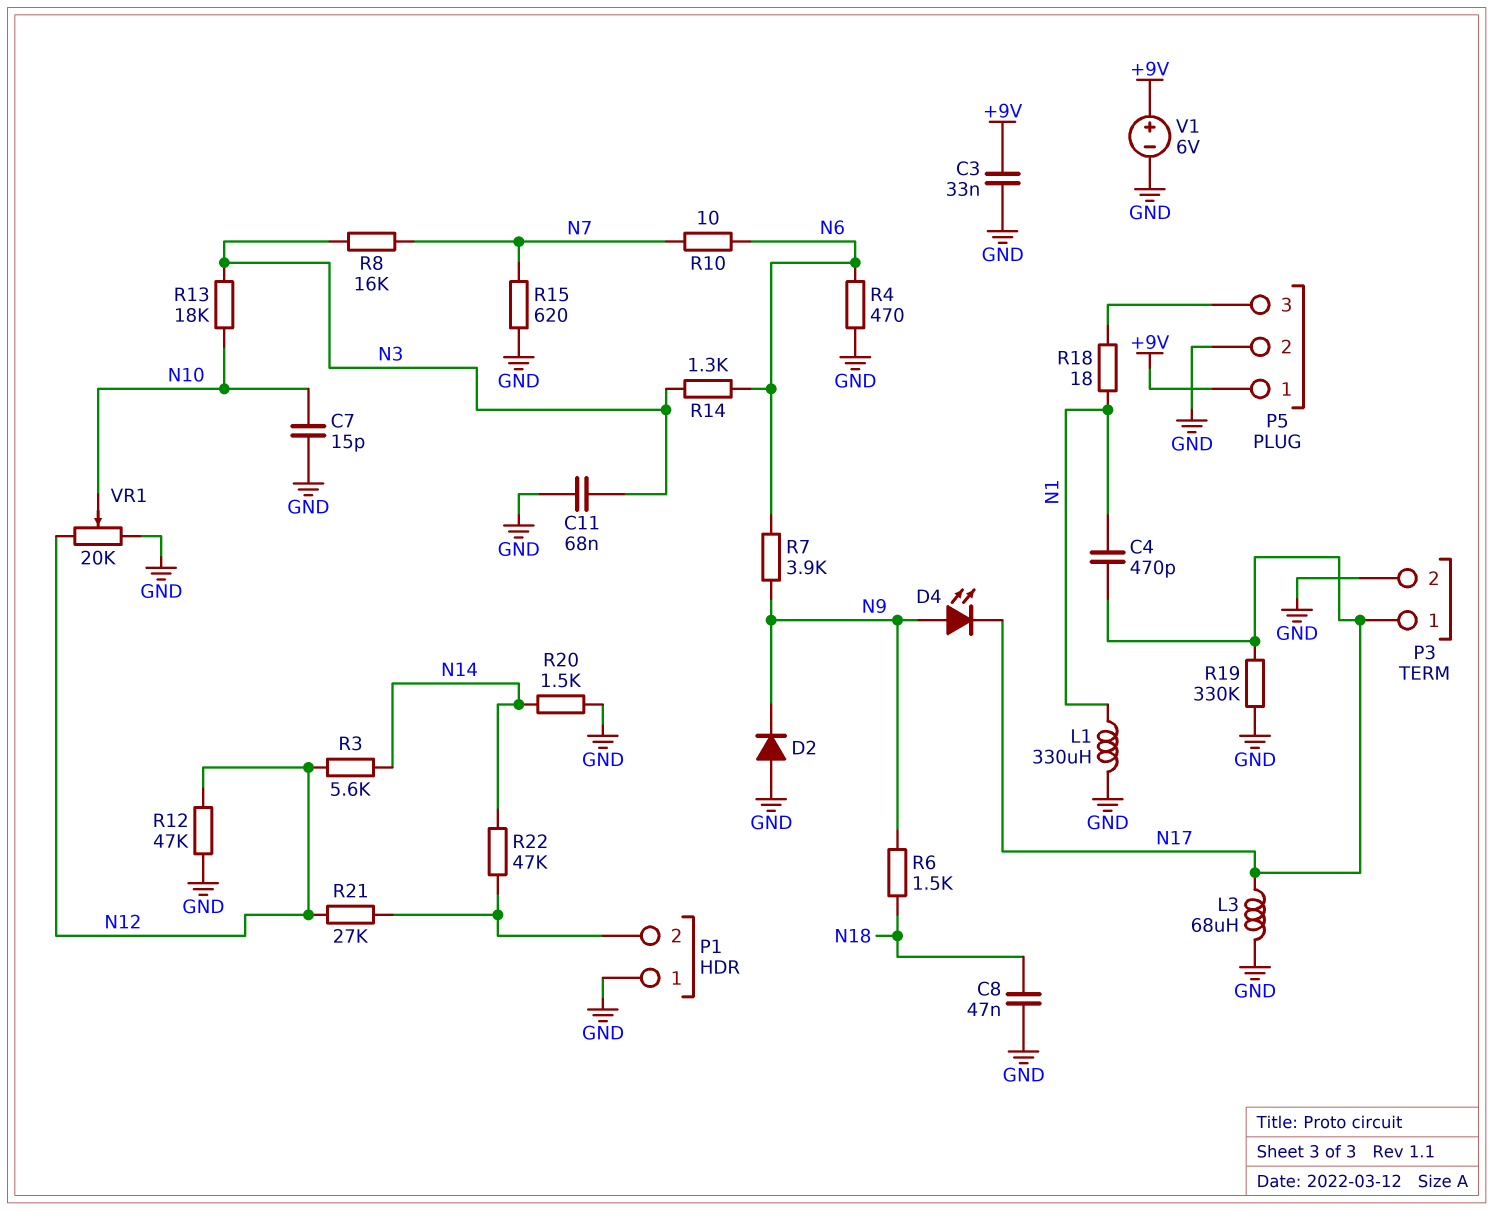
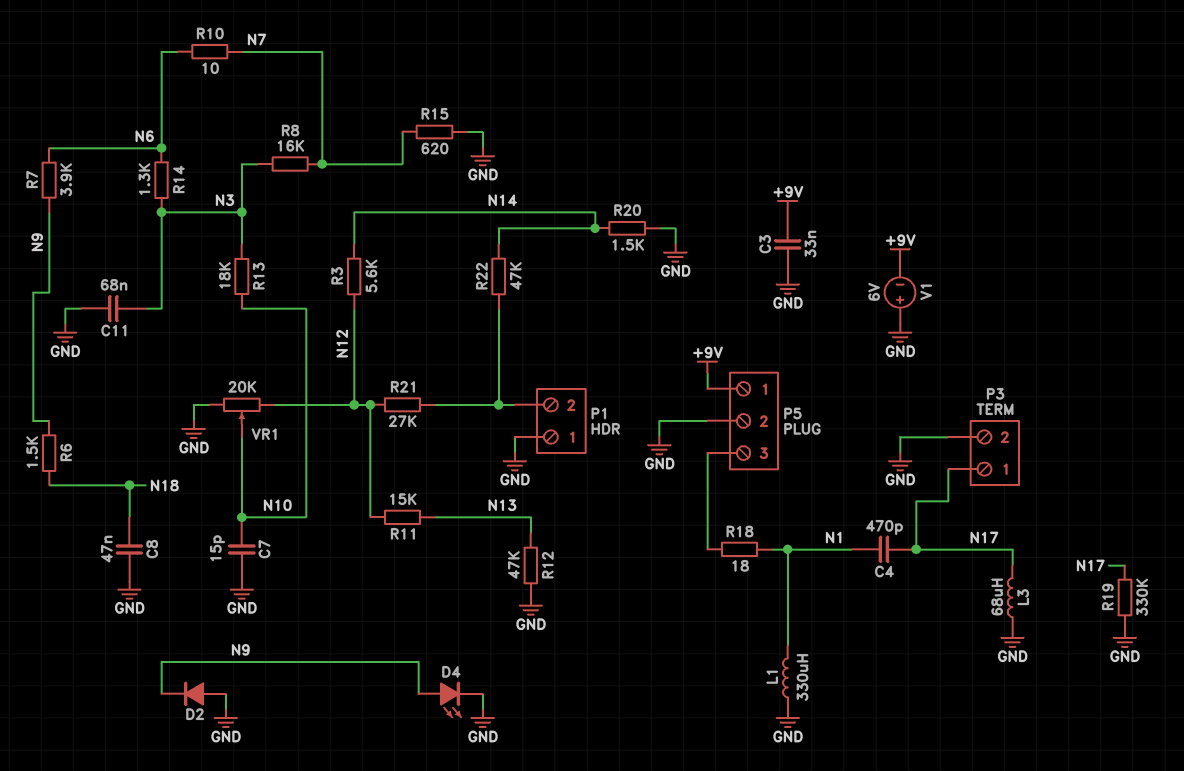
D4: LED (A N9, K N17) -> LED (A N9, K GND)
R4: 470 (GND, N6) -> none
R11: none -> 15k (N12, N13)
R12: 47k (GND, N12) -> 47k (GND, N13)
V1: 6V (plus +9V, minus GND) -> 6V (plus GND, minus +9V)

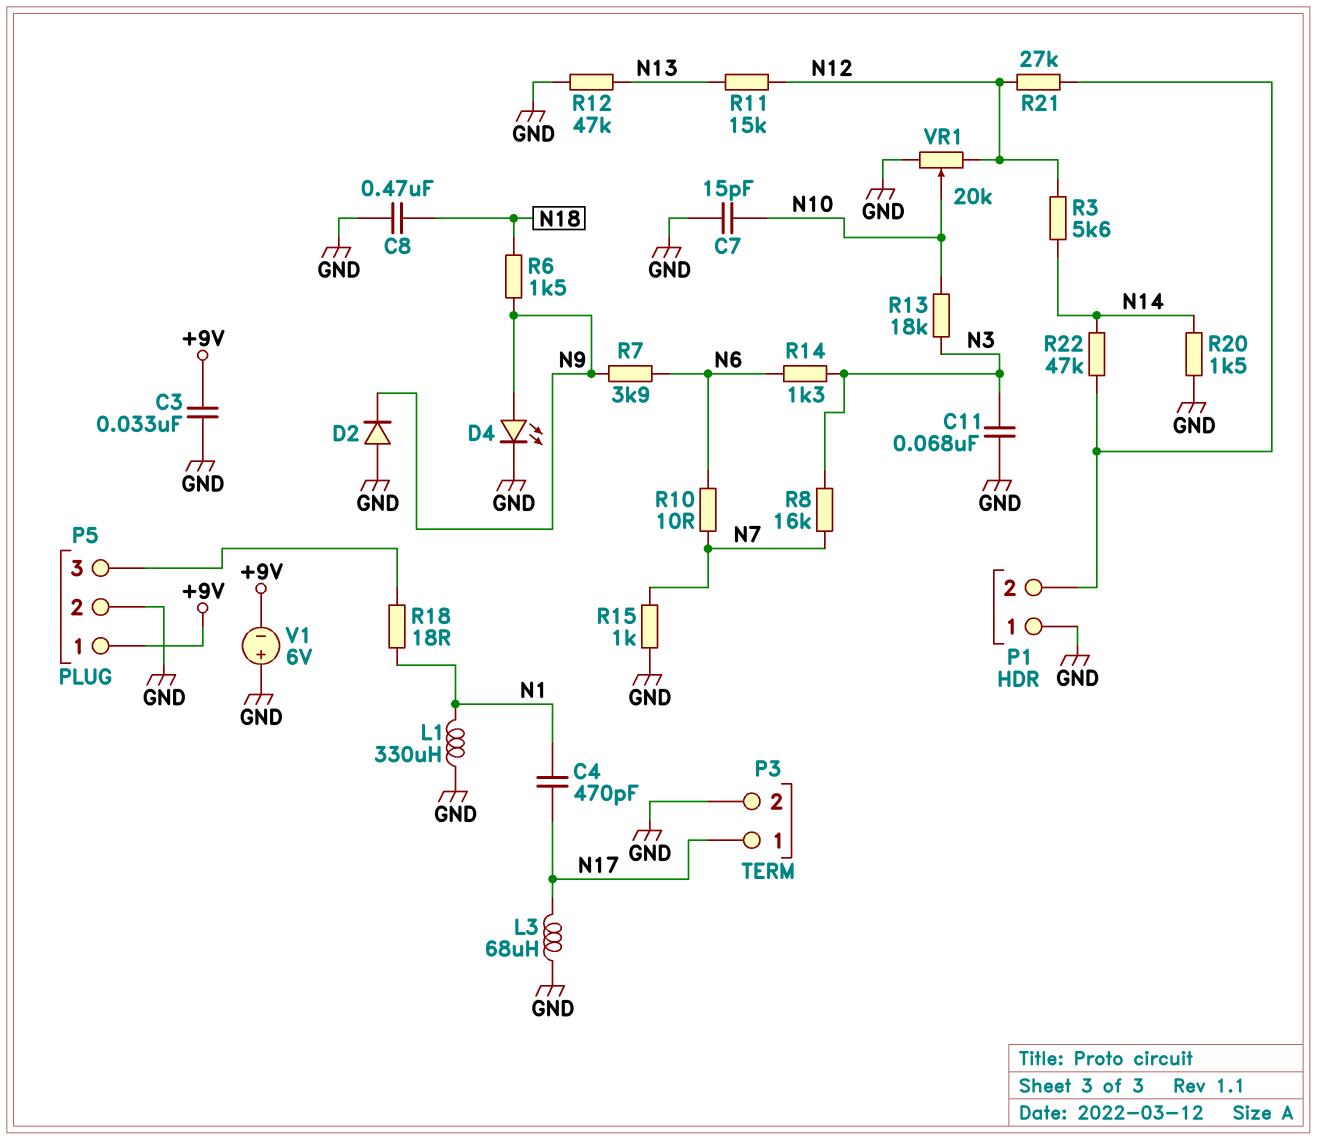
C8: 47nF (GND, N18) -> 470nF (GND, N18)
R15: 620 (GND, N7) -> 1k (GND, N7)
R19: 330k (GND, N17) -> none

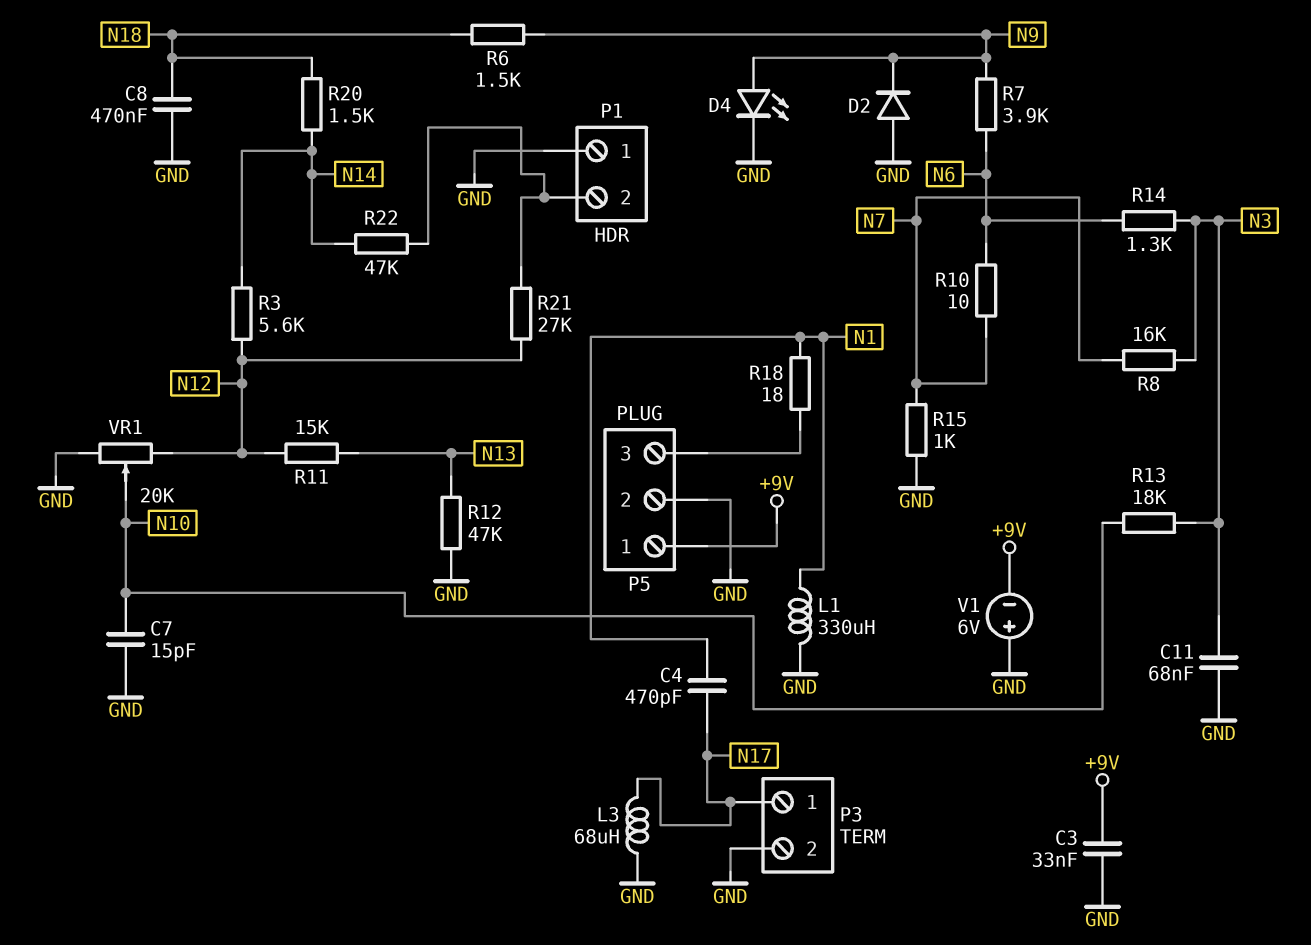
R20: 1.5k (GND, N14) -> 1.5k (N14, N18)

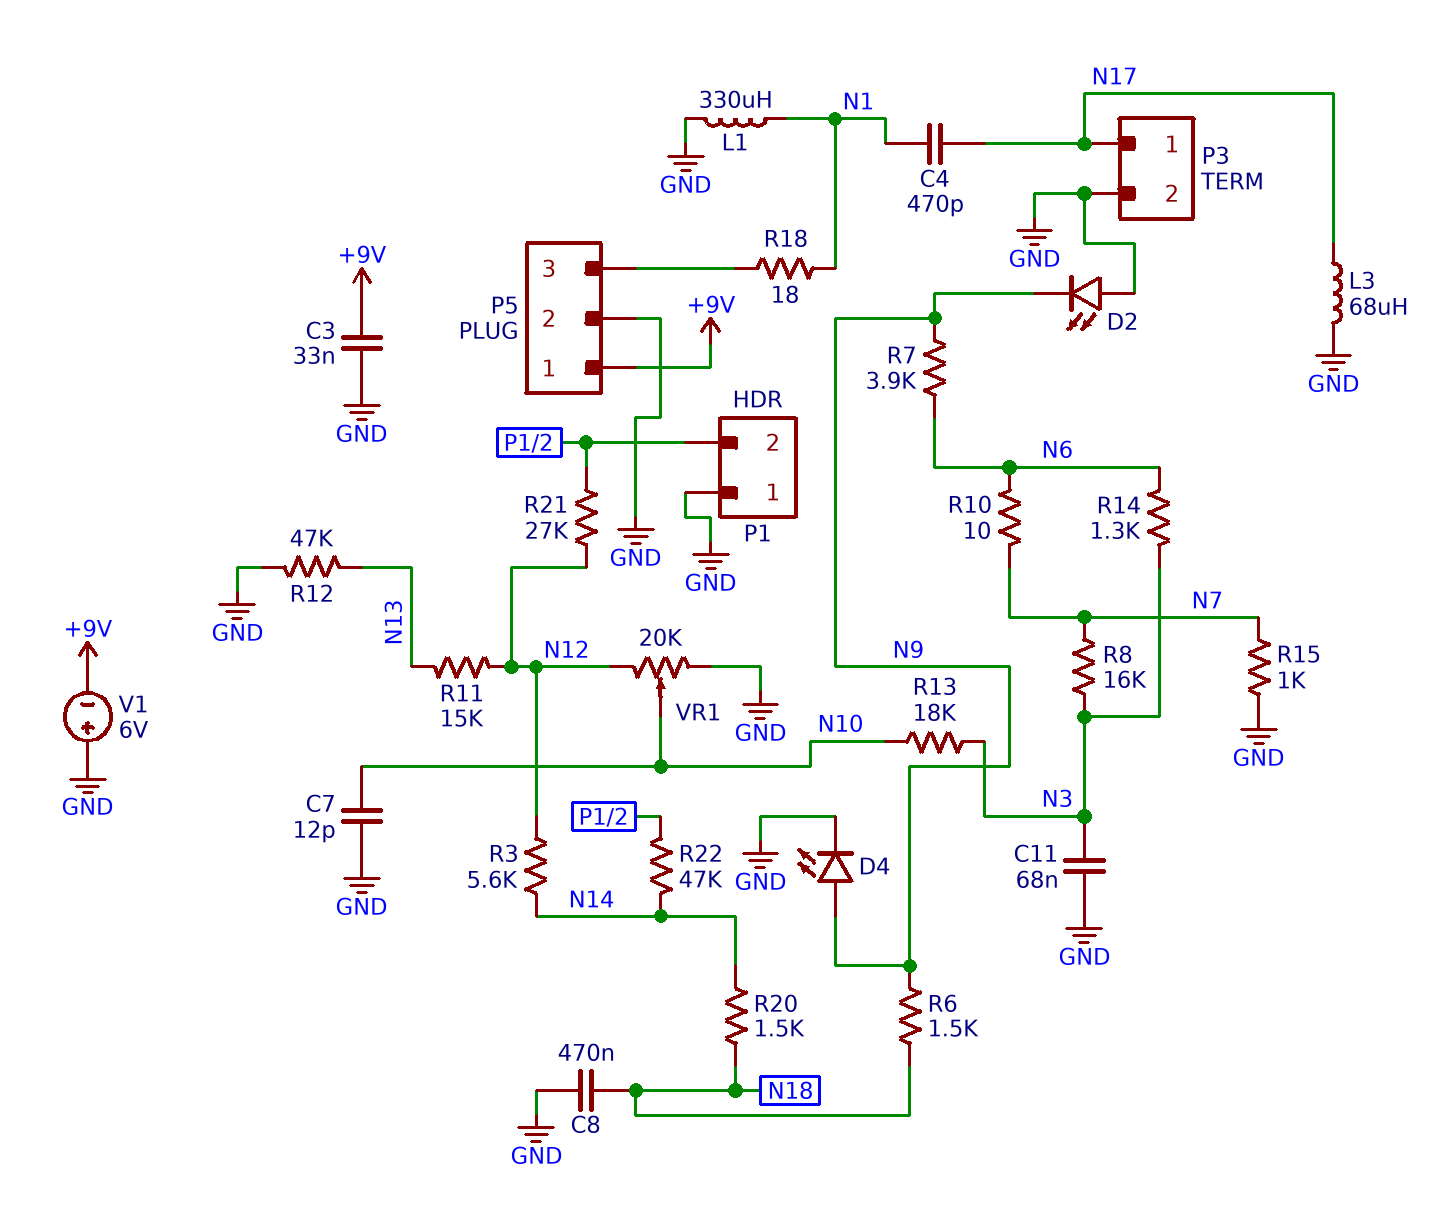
C7: 15pF (GND, N10) -> 12pF (GND, N10)
D2: diode (A GND, K N9) -> LED (A GND, K N9)

